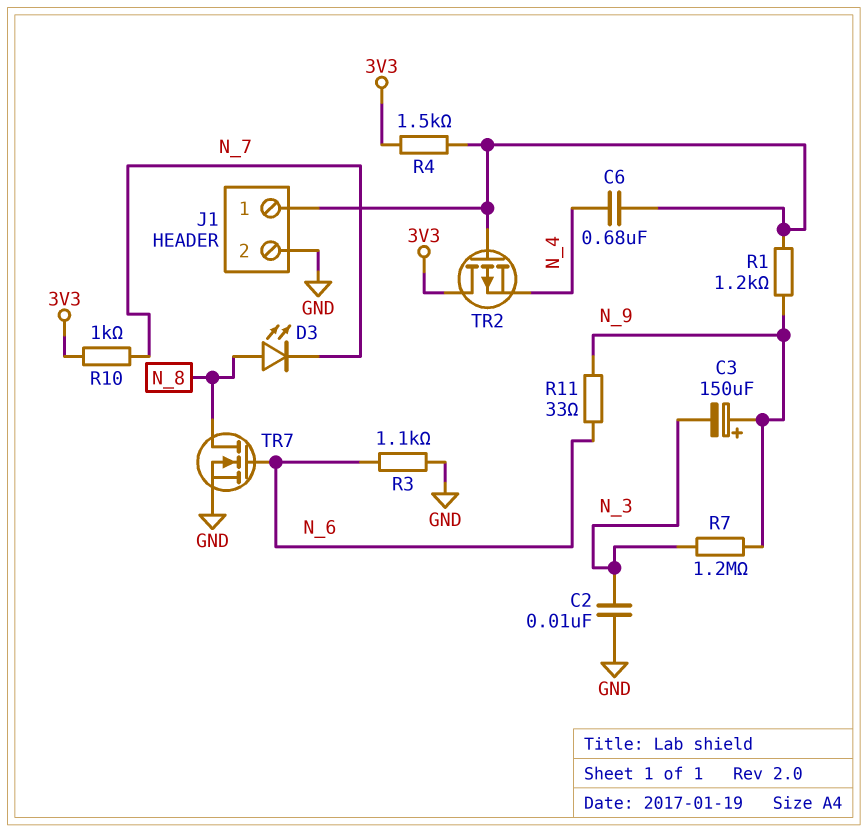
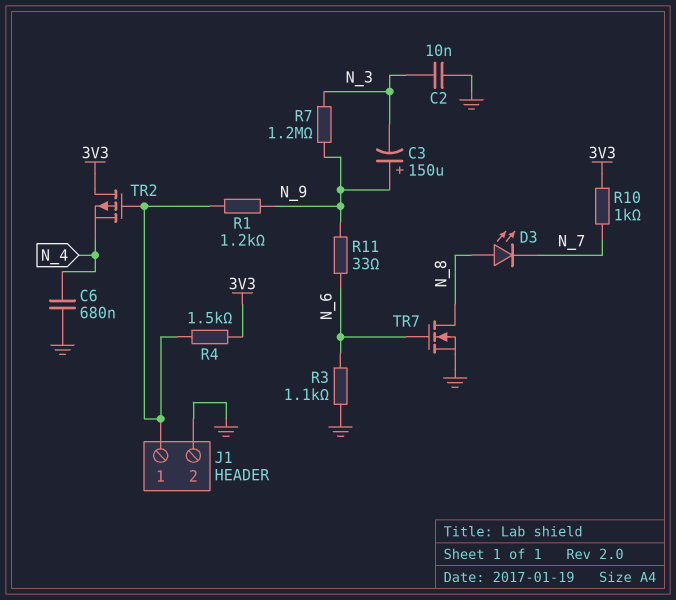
C6: 680nF (J1/1, N_4) -> 680nF (GND, N_4)

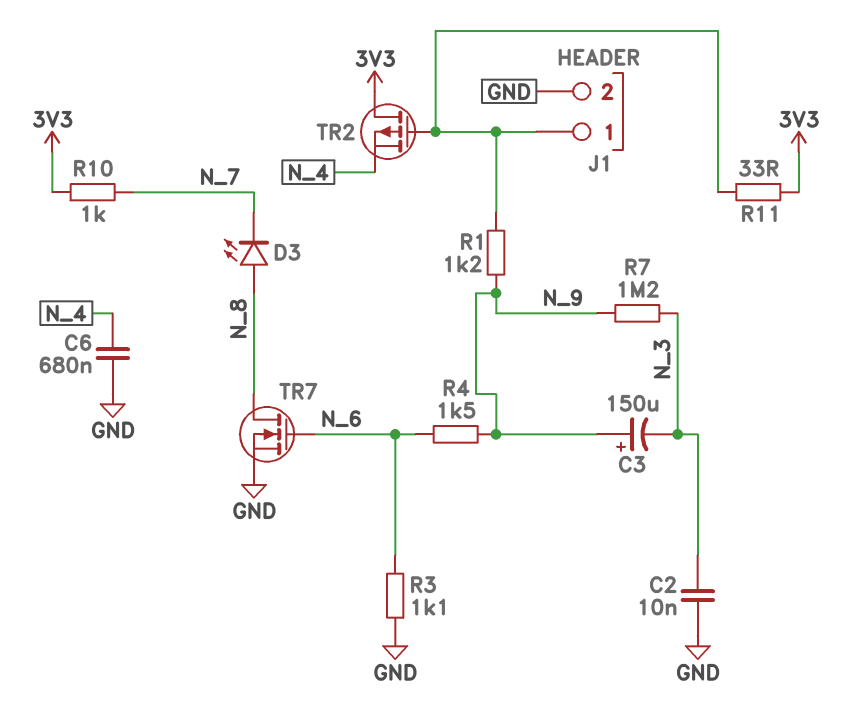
R4: 1.5k (3V3, J1/1) -> 1.5k (N_6, N_9)
R11: 33 (N_6, N_9) -> 33 (3V3, J1/1)

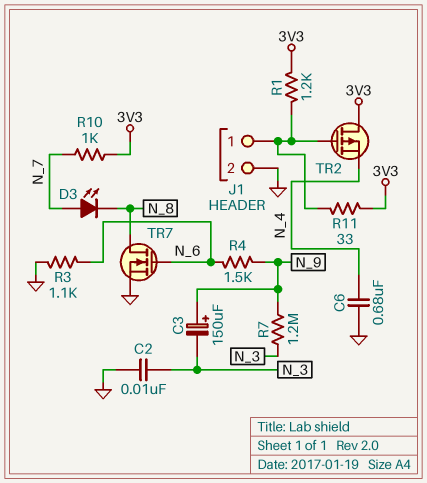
D3: LED (A N_8, K N_7) -> LED (A N_7, K N_8)
R1: 1.2k (J1/1, N_9) -> 1.2k (3V3, J1/1)

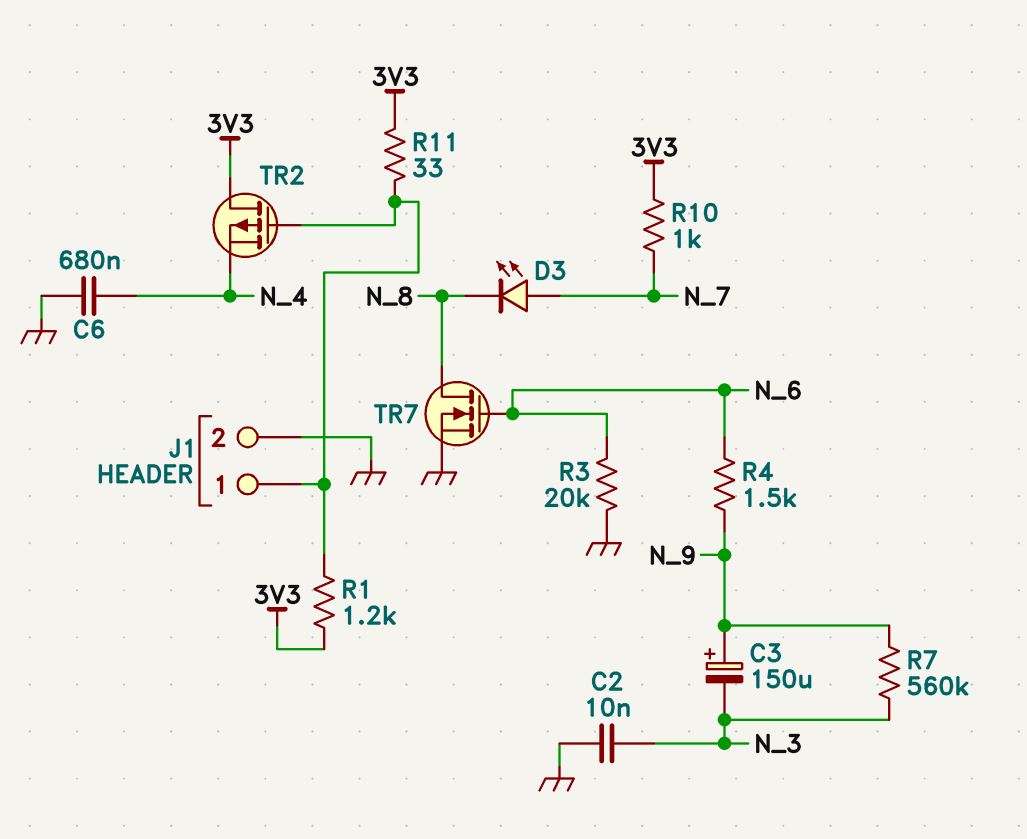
R3: 1.1k (GND, N_6) -> 20k (GND, N_6)
R7: 1.2M (N_3, N_9) -> 560k (N_3, N_9)

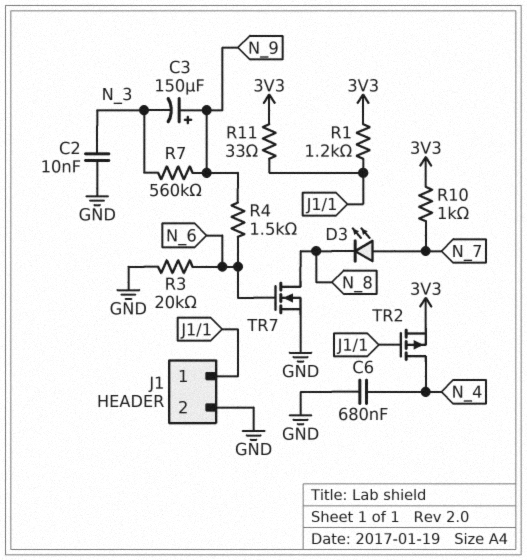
TR2: PMOS (G J1/1, D 3V3, S N_4) -> PMOS (G J1/1, D N_4, S 3V3)

